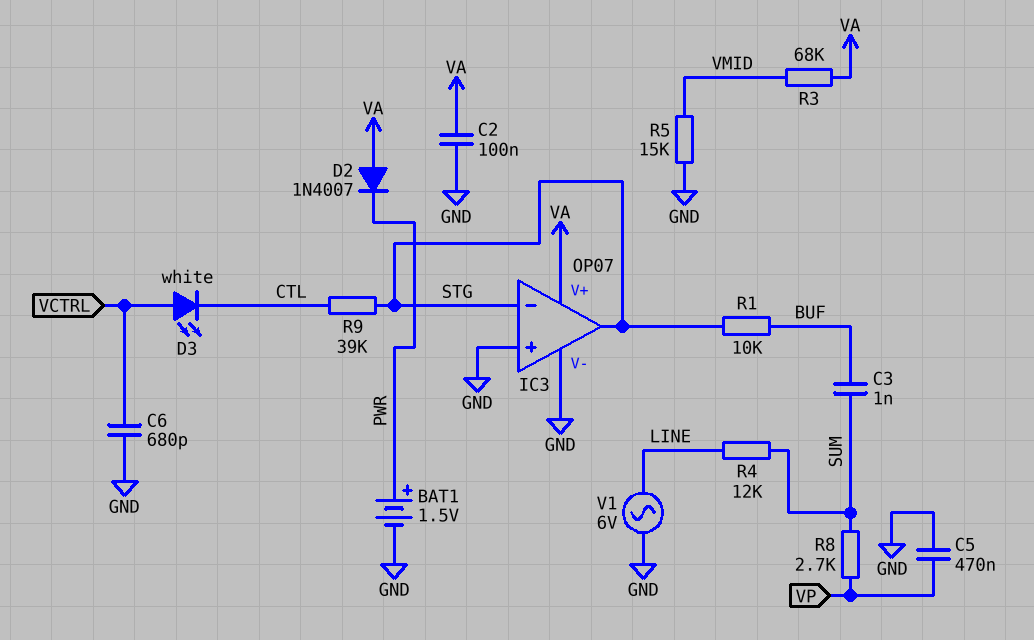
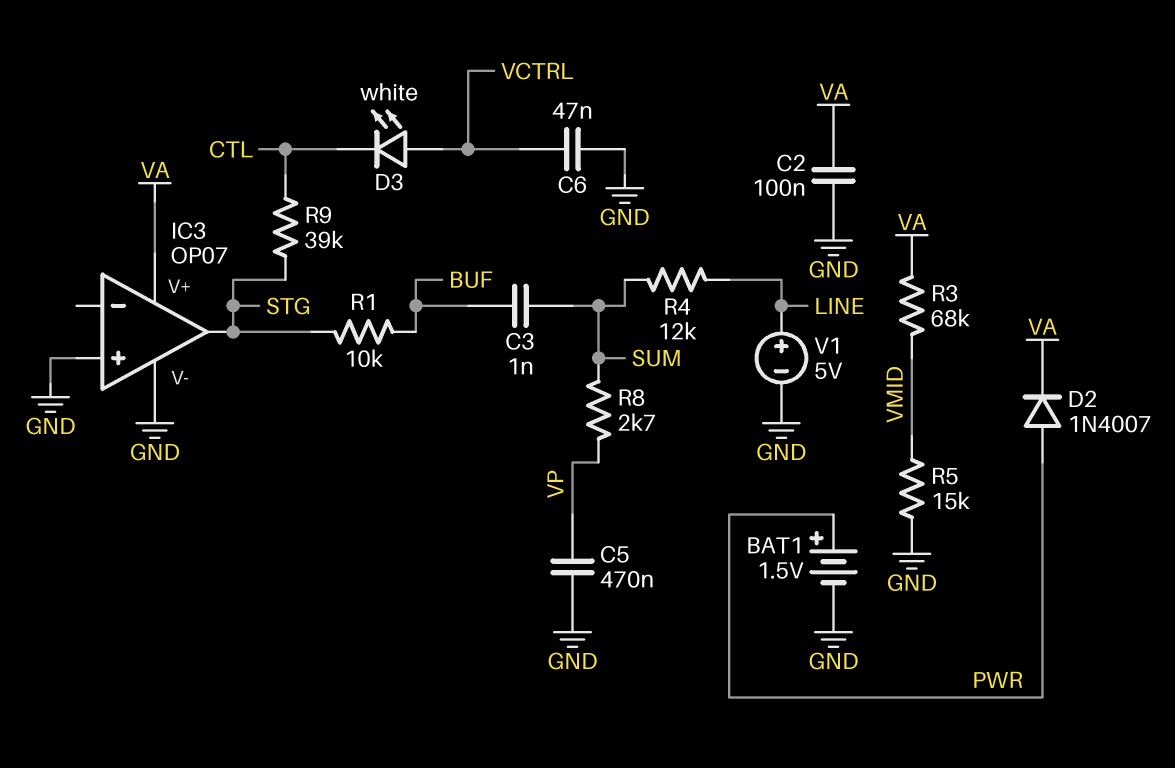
C6: 680pF (GND, VCTRL) -> 47nF (GND, VCTRL)
D2: diode 1N4007 (A VA, K PWR) -> diode 1N4007 (A PWR, K VA)
IC3 pin in-: STG -> none
V1: AC 6V (GND, LINE) -> 5V (plus LINE, minus GND)

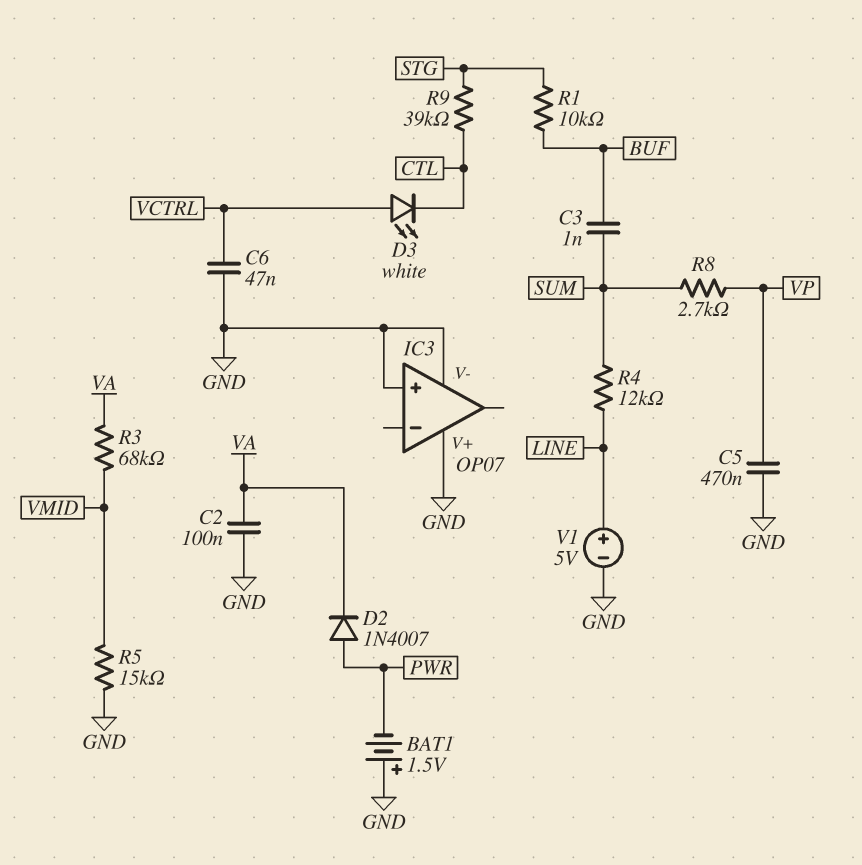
BAT1: 1.5V (plus PWR, minus GND) -> 1.5V (plus GND, minus PWR)
IC3 pin V+: VA -> GND
IC3 pin out: STG -> none

